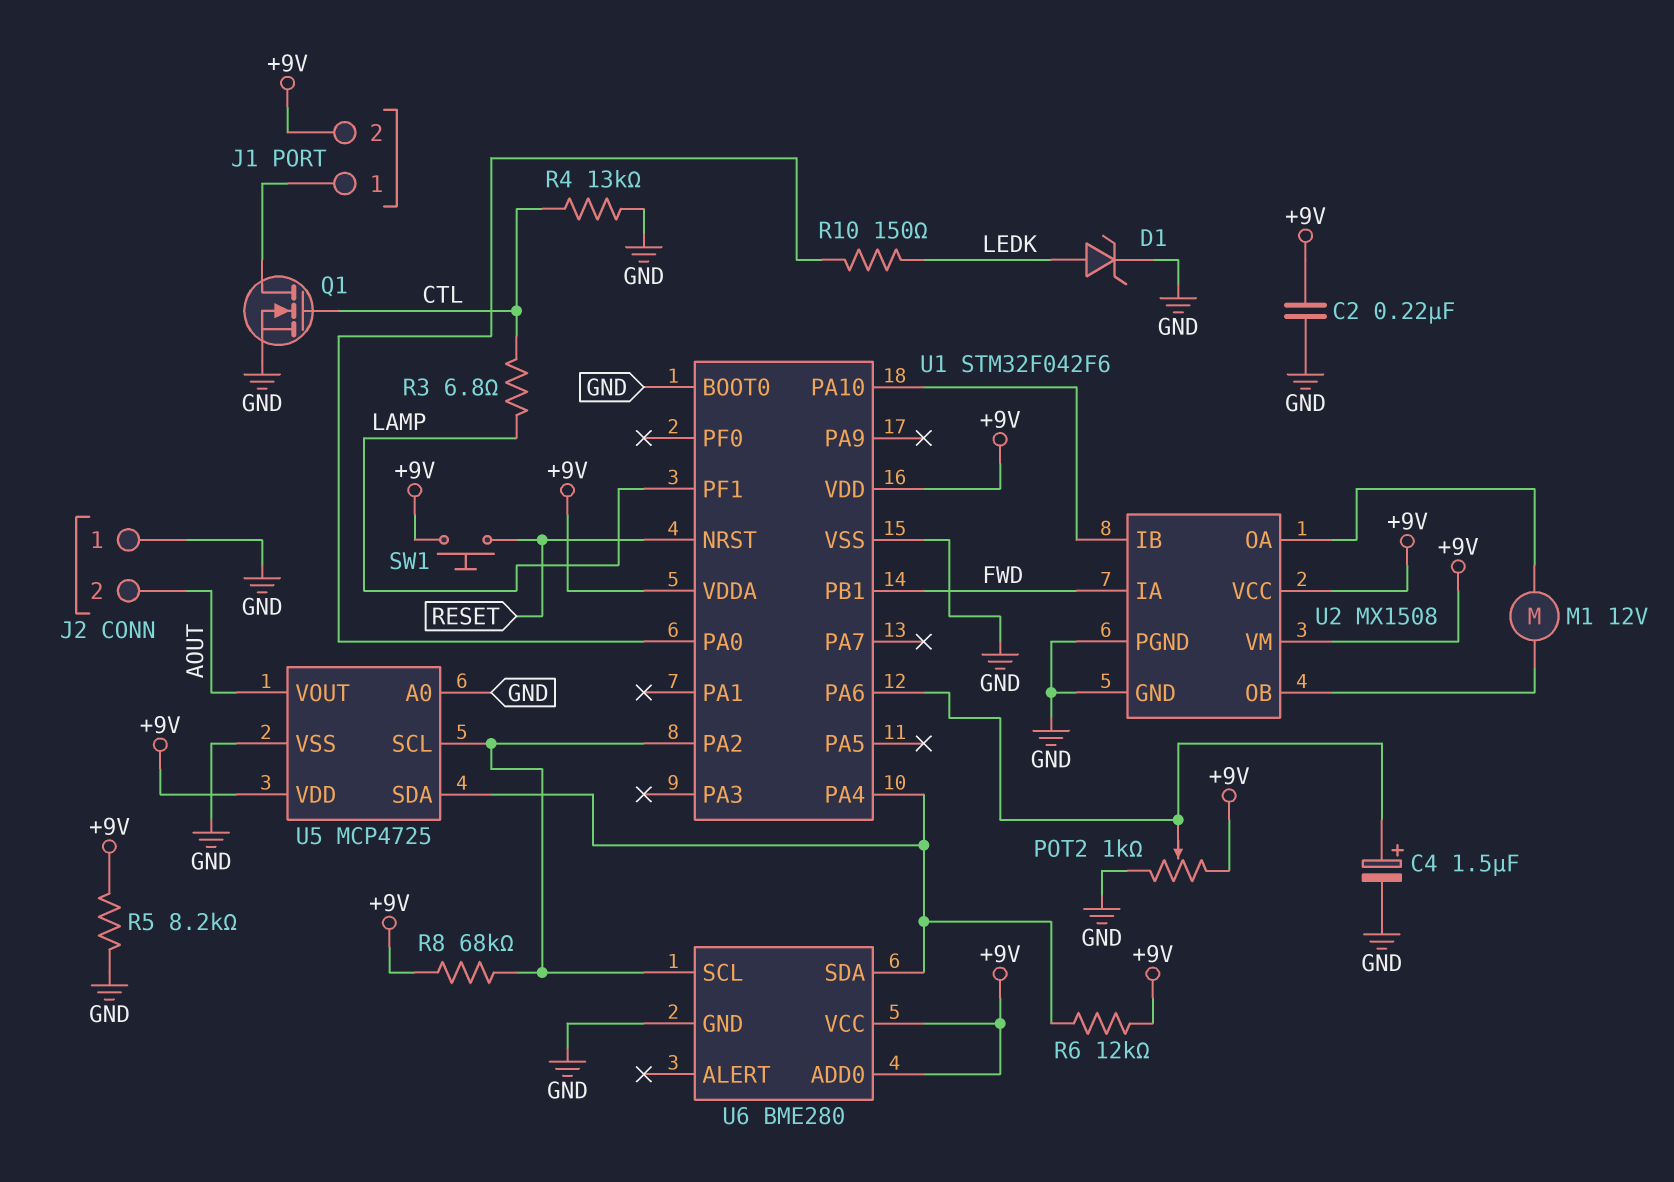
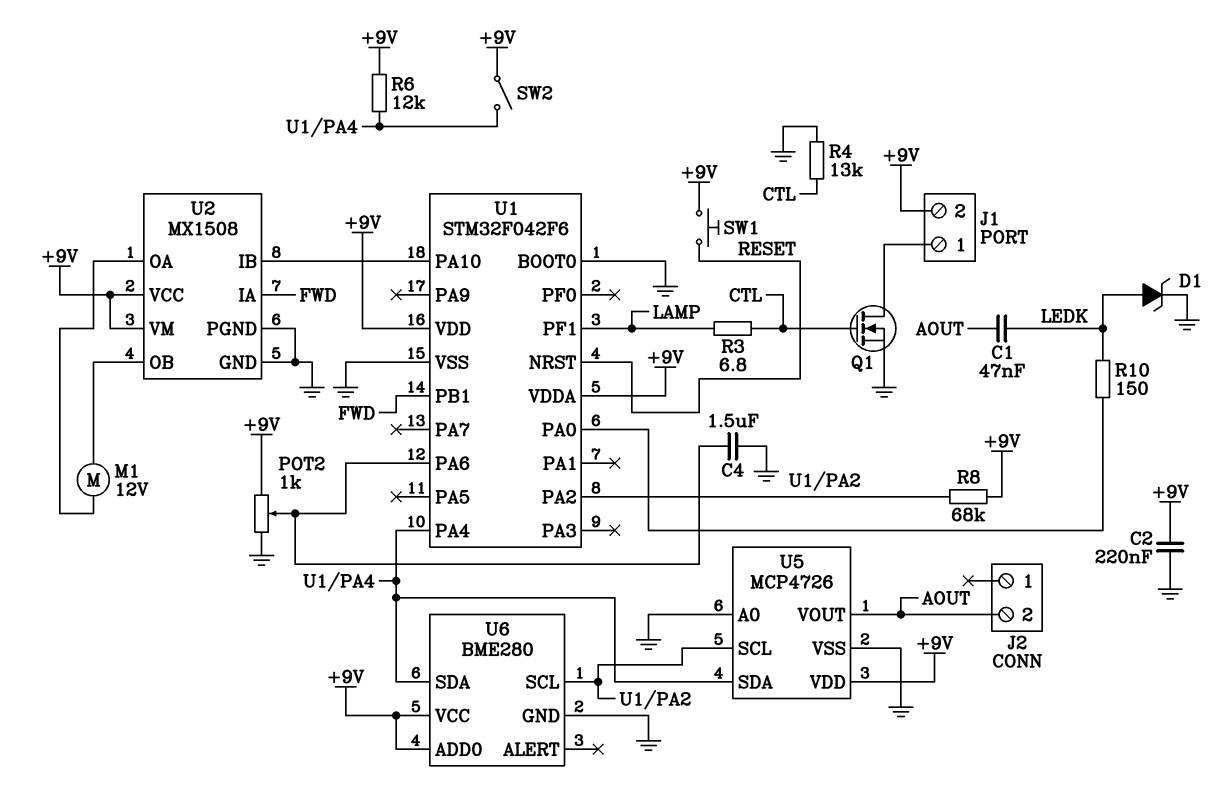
C1: none -> 47nF (AOUT, LEDK)
C4: 1.5uF (plus U1/PA6, minus GND) -> 1.5uF (GND, U1/PA6)
J2 pin 1: GND -> none
R5: 8.2k (+9V, GND) -> none
SW2: none -> switch (+9V, U1/PA4)
U5: MCP4725 -> MCP4726

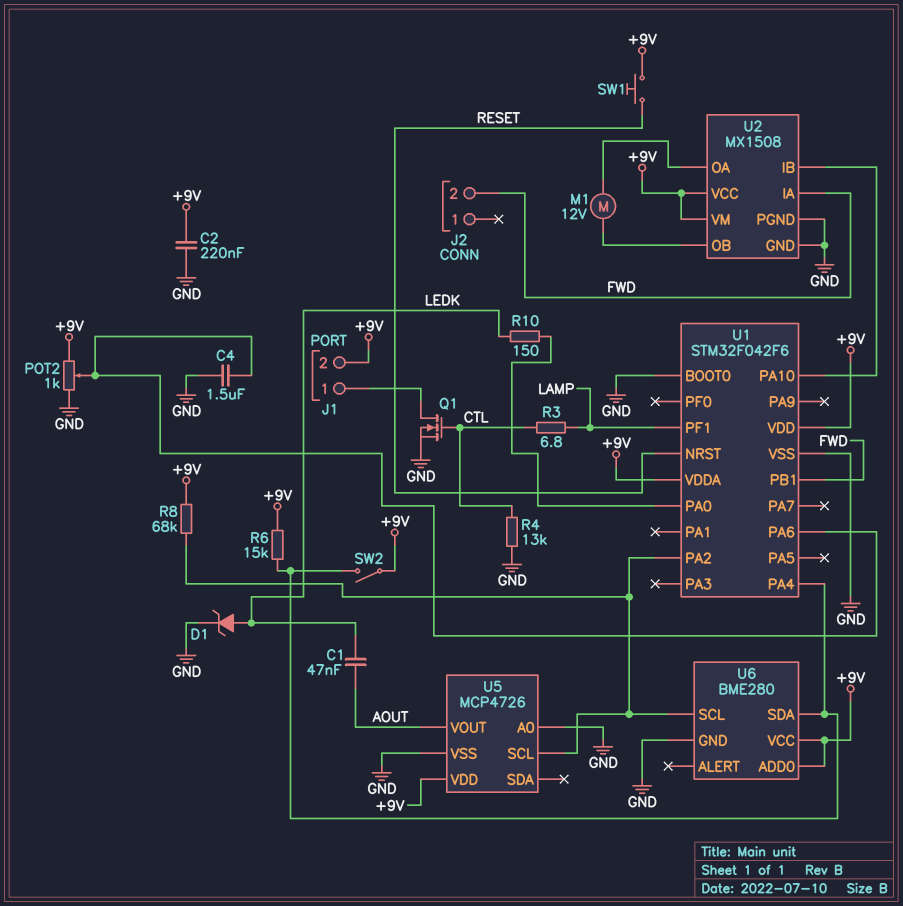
J2 pin 2: AOUT -> FWD
R6: 12k (+9V, U1/PA4) -> 15k (+9V, U1/PA4)
U5 pin SDA: U1/PA4 -> none

